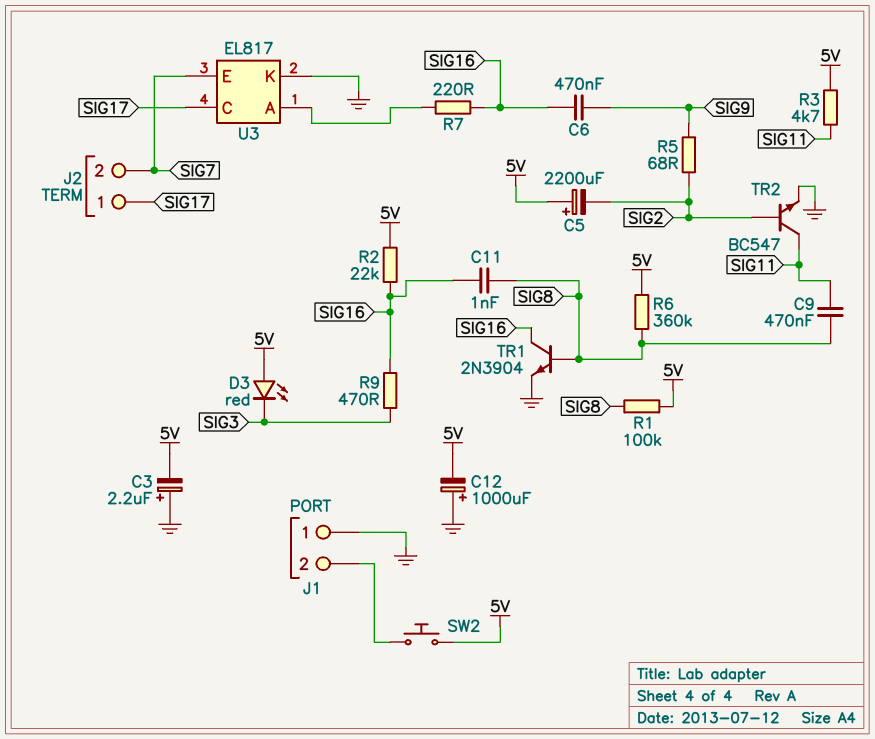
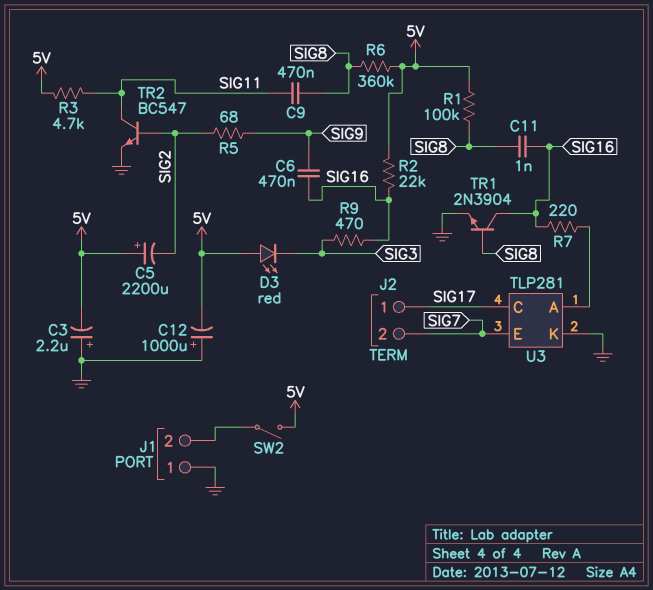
SW2: button (5V, J1/2) -> switch (5V, J1/2)
U3: EL817 -> TLP281

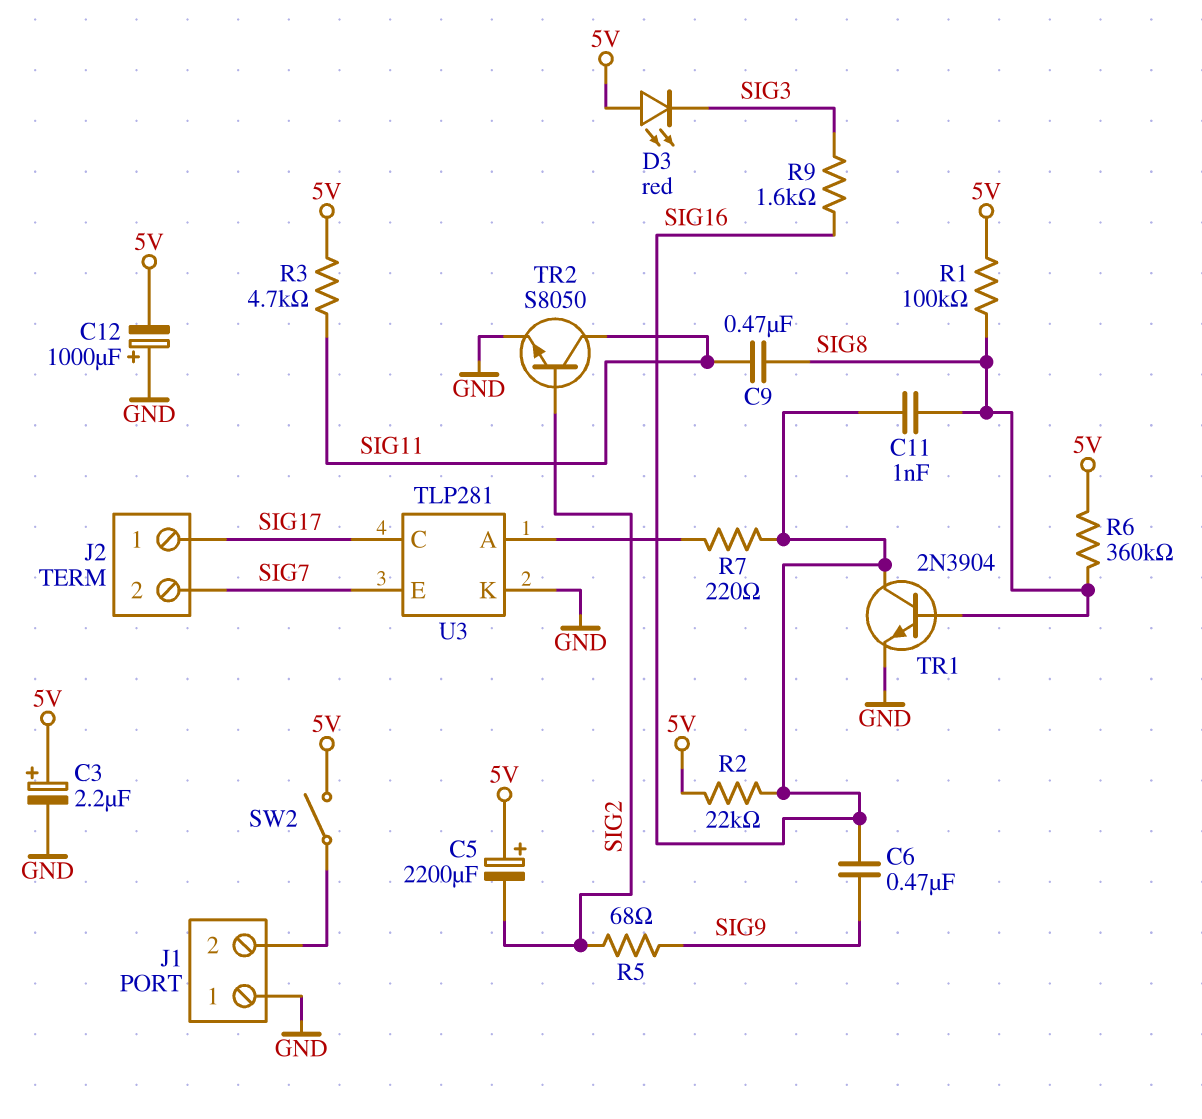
C3: 2.2uF (plus GND, minus 5V) -> 2.2uF (plus 5V, minus GND)
R9: 470 (SIG3, SIG16) -> 1.6k (SIG3, SIG16)
TR2: NPN BC547 (B SIG2, C SIG11, E GND) -> NPN S8050 (B SIG2, C SIG11, E GND)

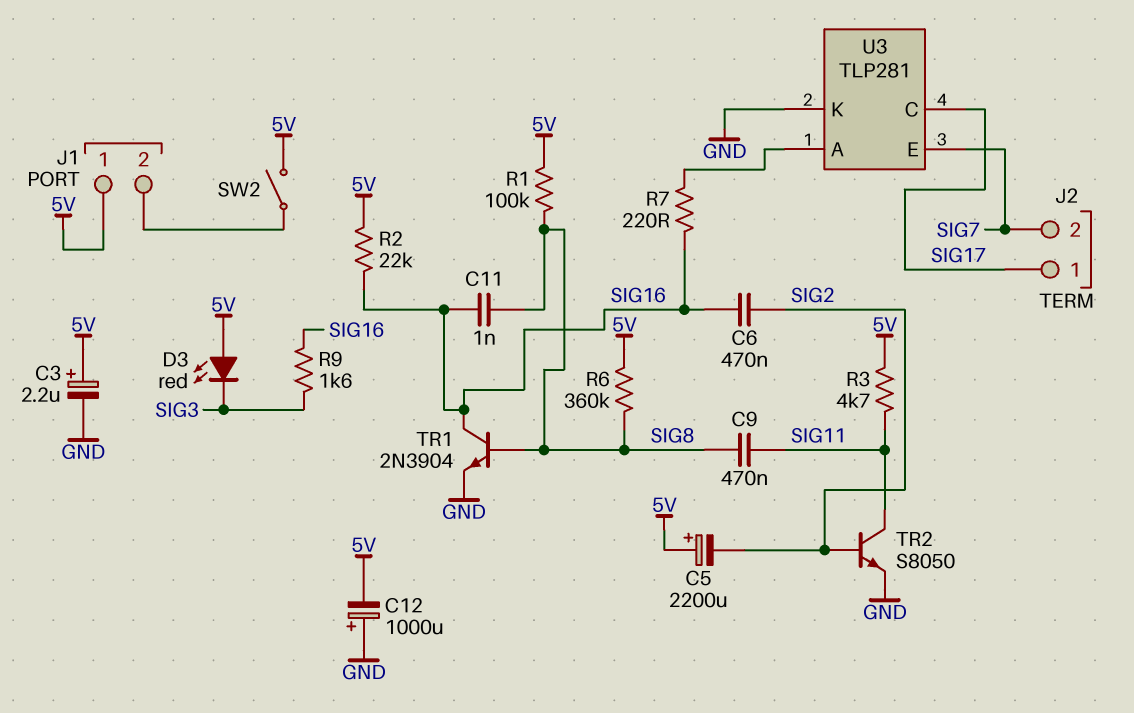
C6: 470nF (SIG9, SIG16) -> 470nF (SIG2, SIG16)
J1 pin 1: GND -> 5V
R5: 68 (SIG2, SIG9) -> none

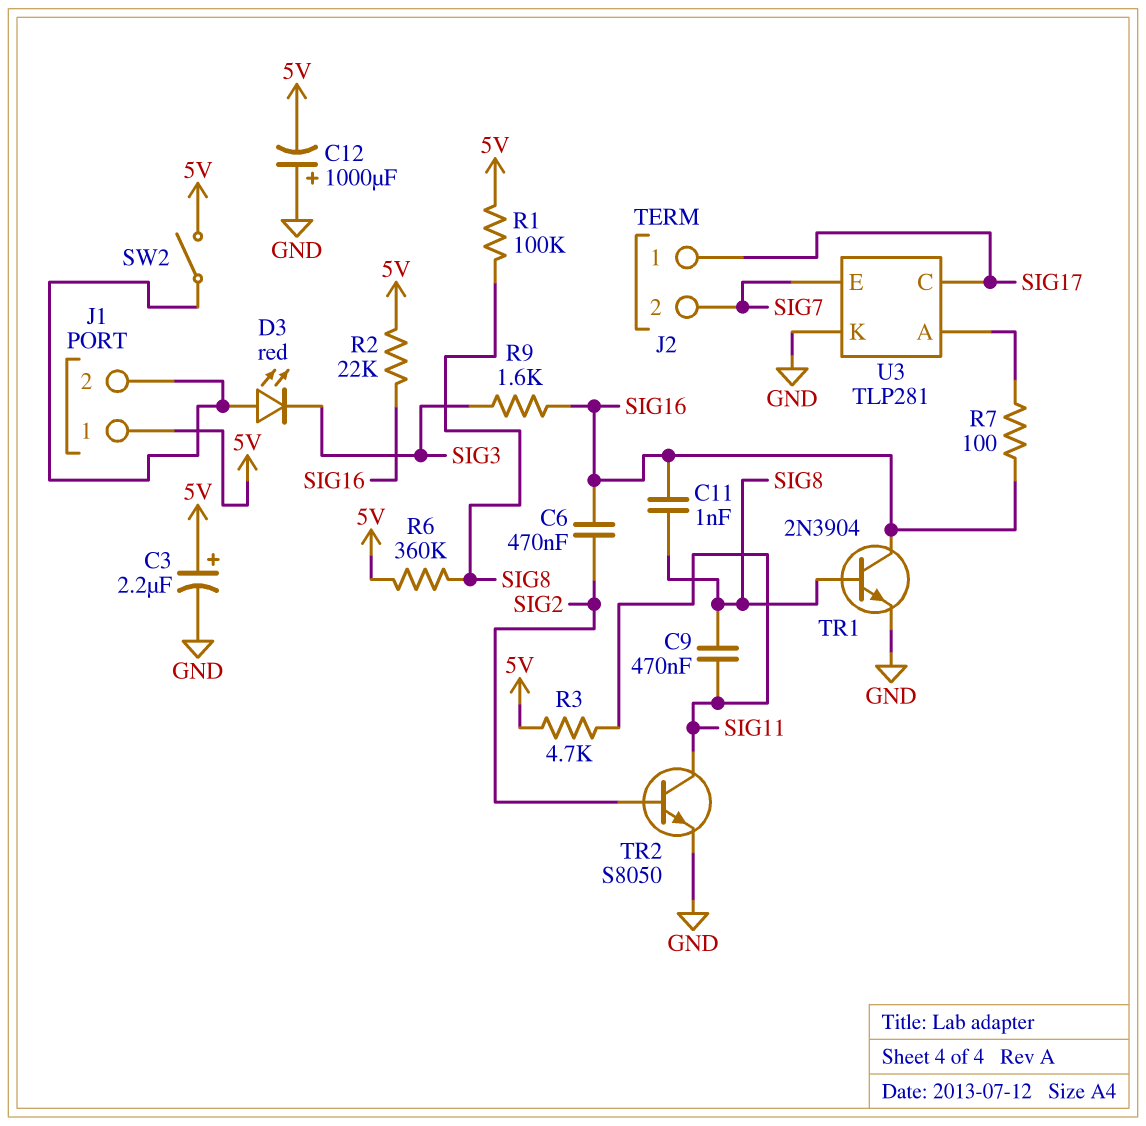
C5: 2200uF (plus 5V, minus SIG2) -> none
D3: LED red (A 5V, K SIG3) -> LED red (A J1/2, K SIG3)
R7: 220 (SIG16, U3/A) -> 100 (SIG16, U3/A)

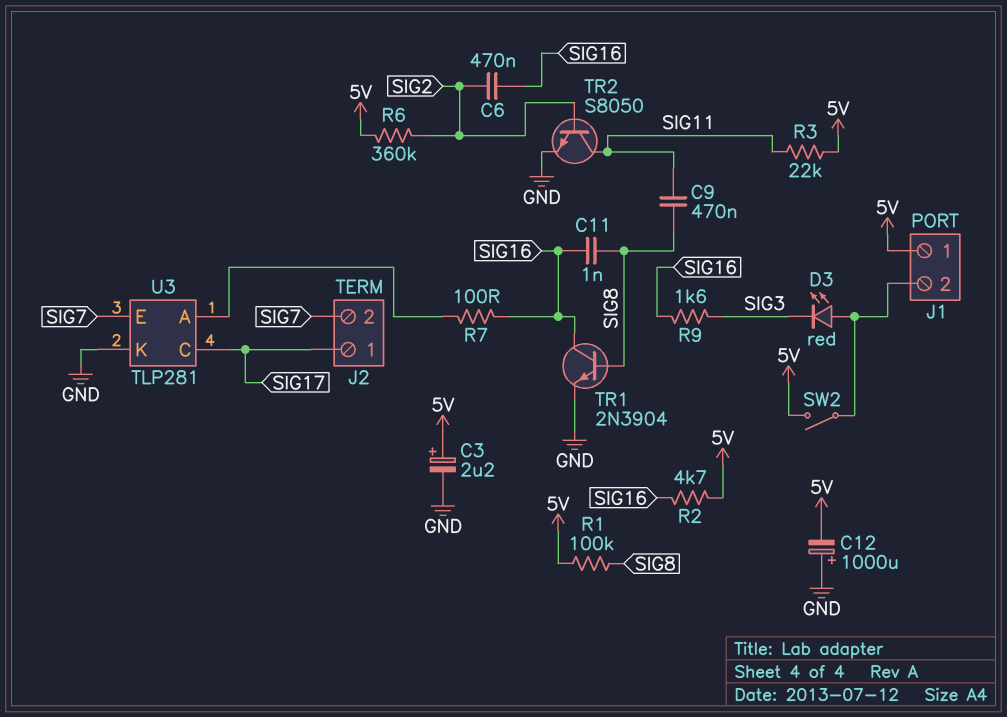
R2: 22k (5V, SIG16) -> 4.7k (5V, SIG16)
R3: 4.7k (5V, SIG11) -> 22k (5V, SIG11)
R6: 360k (5V, SIG8) -> 360k (5V, SIG2)

